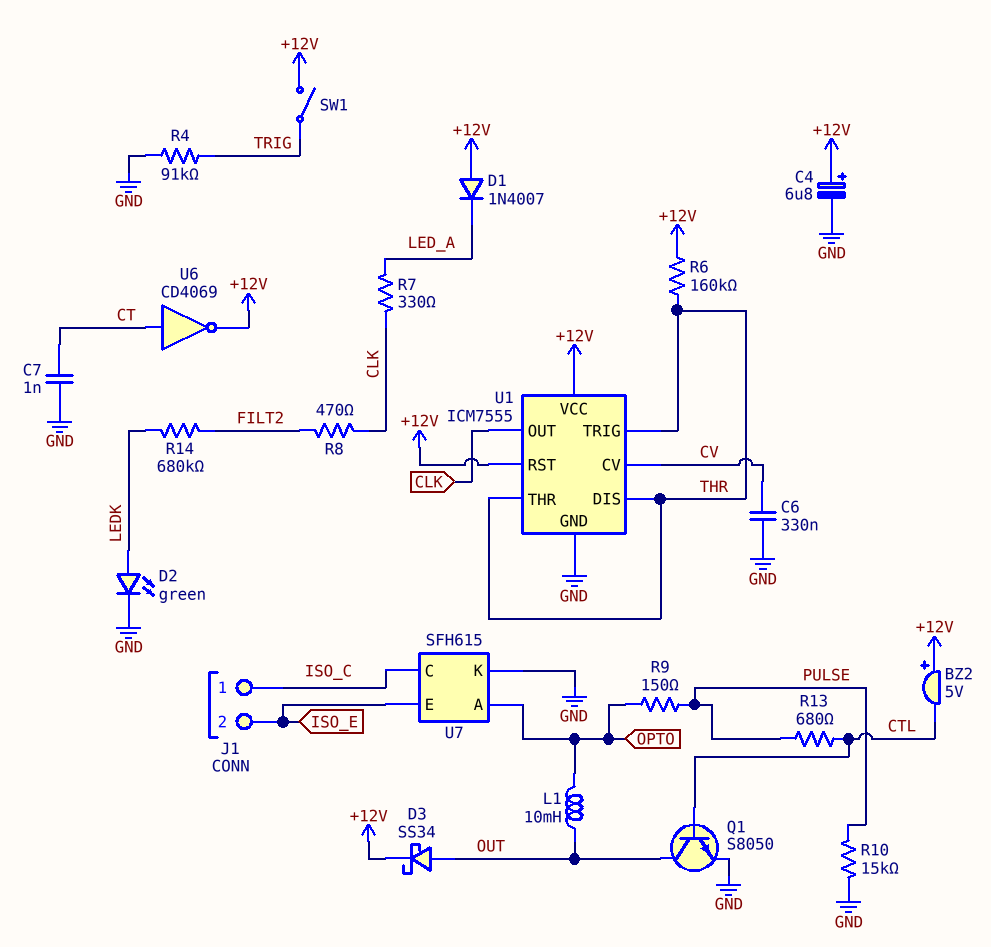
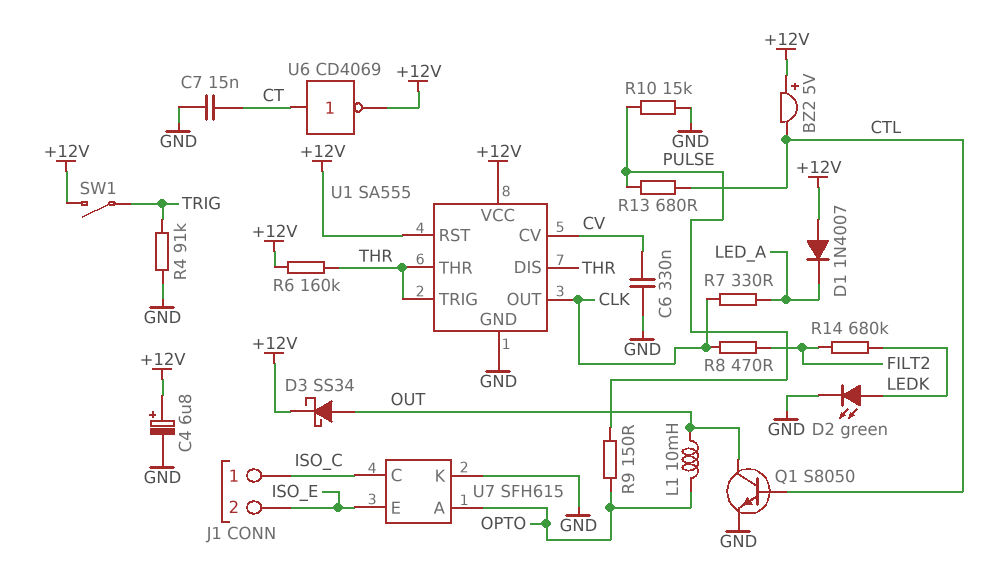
C7: 1nF (CT, GND) -> 15nF (CT, GND)
U1: ICM7555 -> SA555

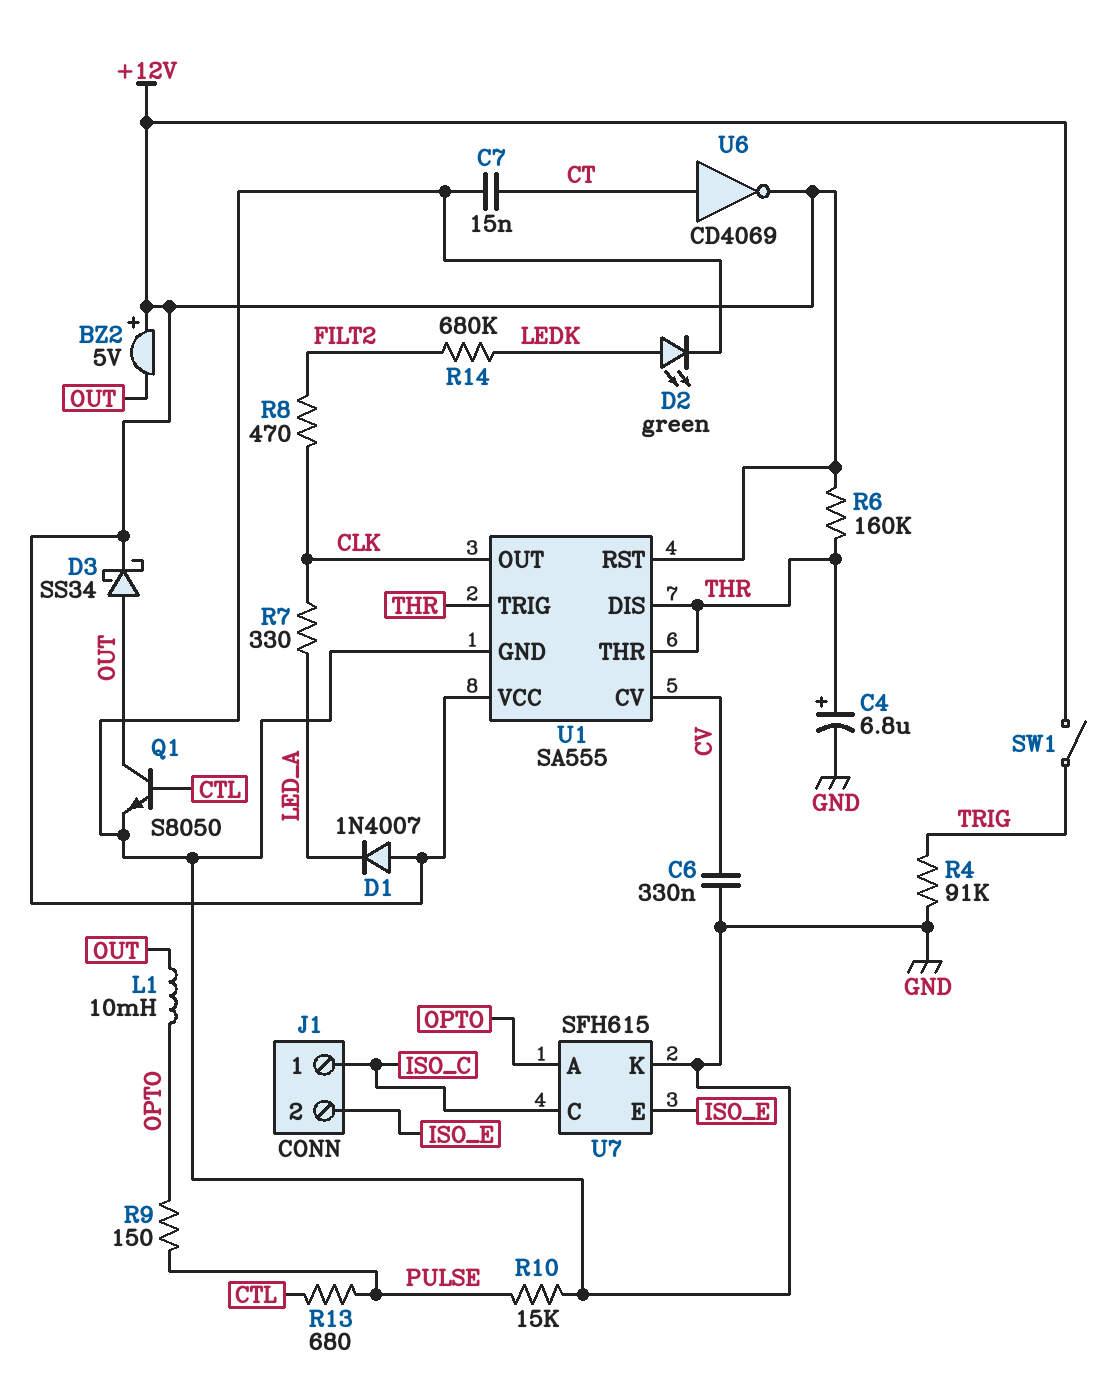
BZ2: buzzer 5V (plus +12V, minus CTL) -> buzzer 5V (plus +12V, minus OUT)
C4: 6.8uF (plus +12V, minus GND) -> 6.8uF (plus THR, minus GND)

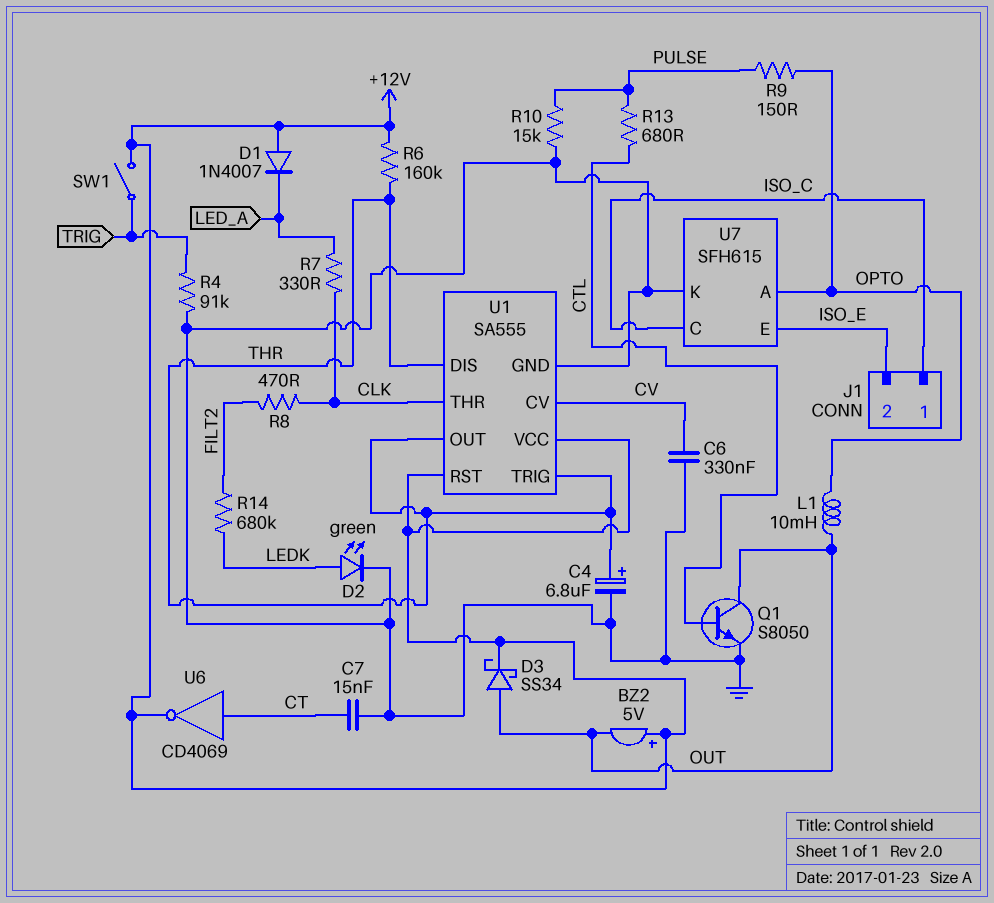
U1 pin OUT: CLK -> THR
U1 pin THR: THR -> CLK

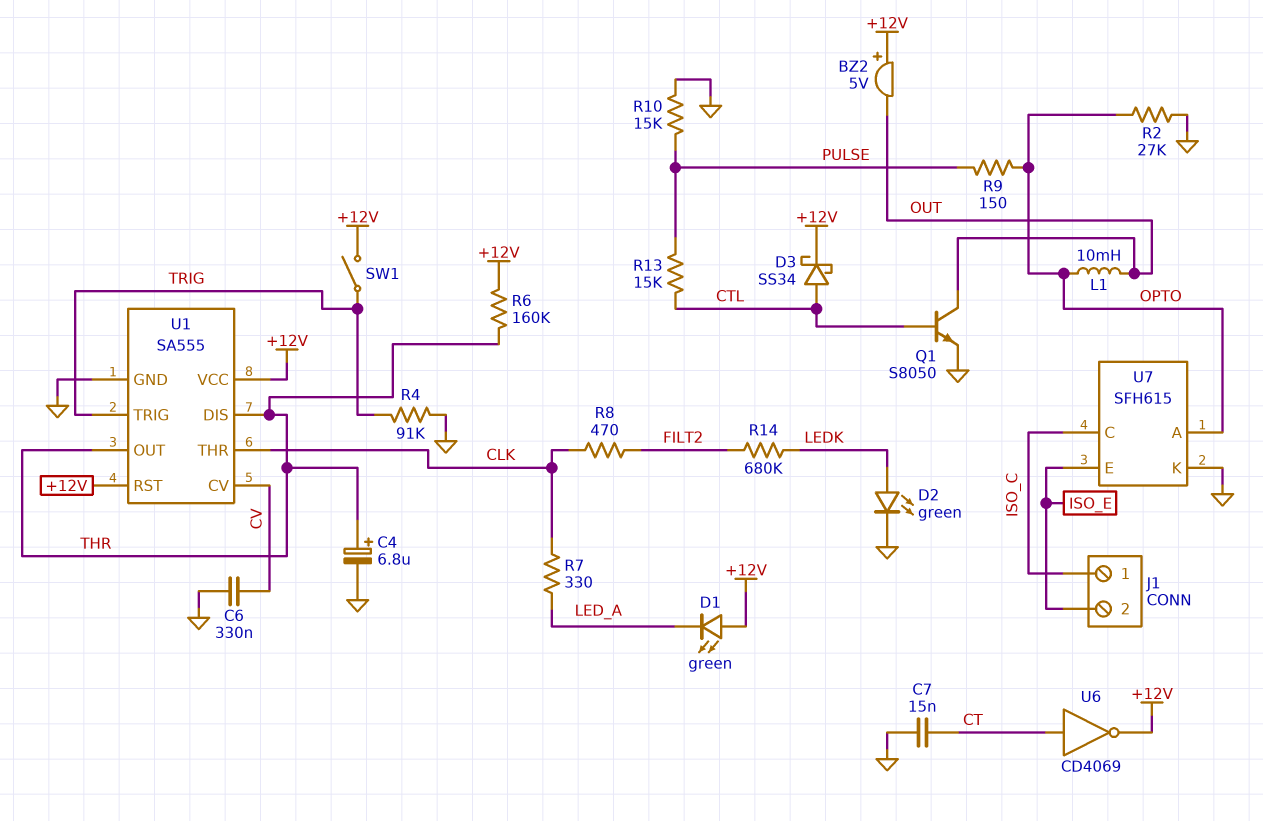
D1: diode 1N4007 (A +12V, K LED_A) -> LED green (A +12V, K LED_A)
D3: schottky SS34 (A OUT, K +12V) -> schottky SS34 (A CTL, K +12V)
R2: none -> 27k (GND, OPTO)
R13: 680 (CTL, PULSE) -> 15k (CTL, PULSE)
U1 pin TRIG: THR -> TRIG

